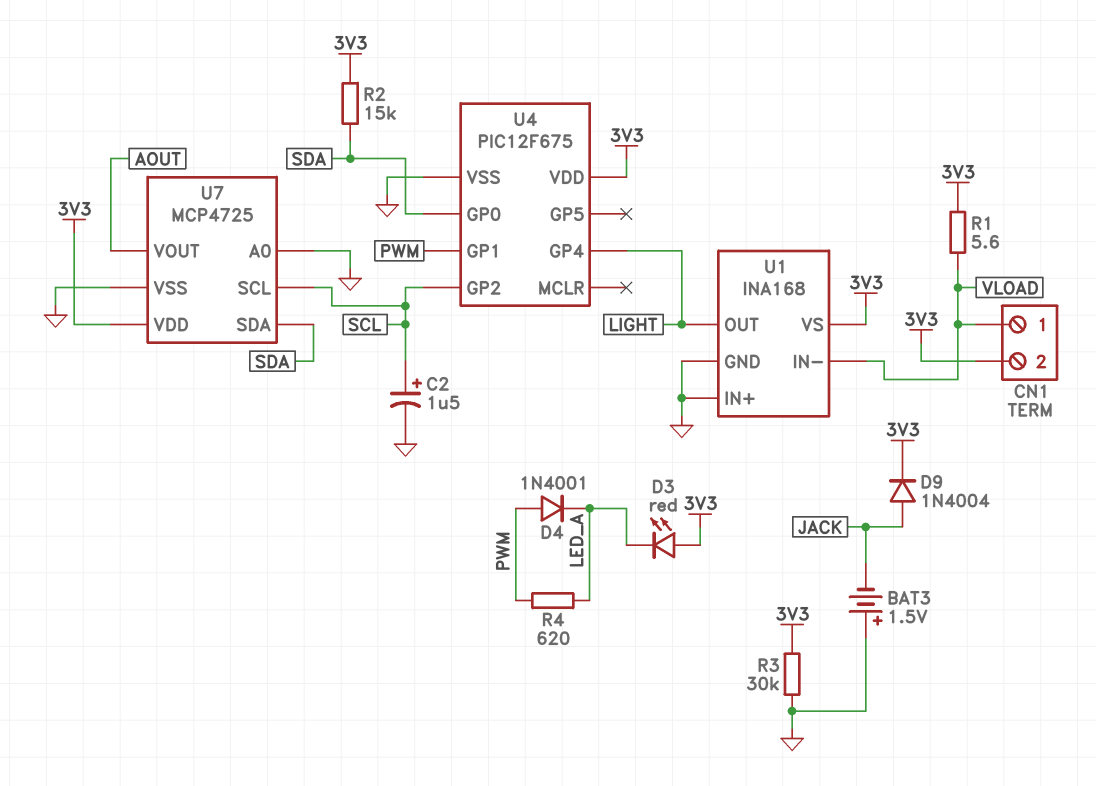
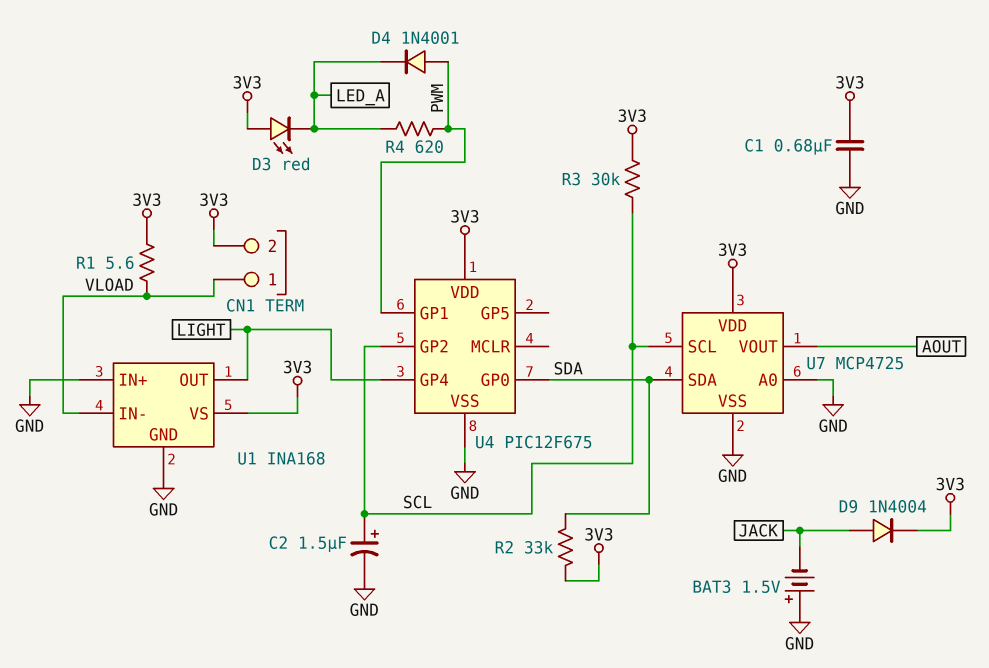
C1: none -> 680nF (3V3, GND)
R2: 15k (3V3, SDA) -> 33k (3V3, SDA)
R3: 30k (3V3, GND) -> 30k (3V3, SCL)

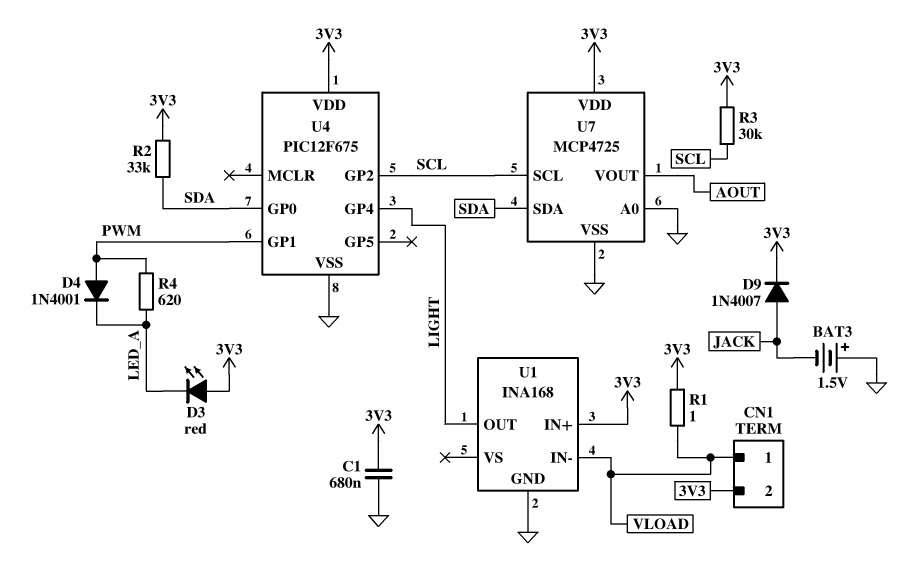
C2: 1.5uF (plus SCL, minus GND) -> none
D9: diode 1N4004 (A JACK, K 3V3) -> diode 1N4007 (A JACK, K 3V3)
R1: 5.6 (3V3, VLOAD) -> 1 (3V3, VLOAD)
U1 pin IN+: GND -> 3V3
U1 pin VS: 3V3 -> none

